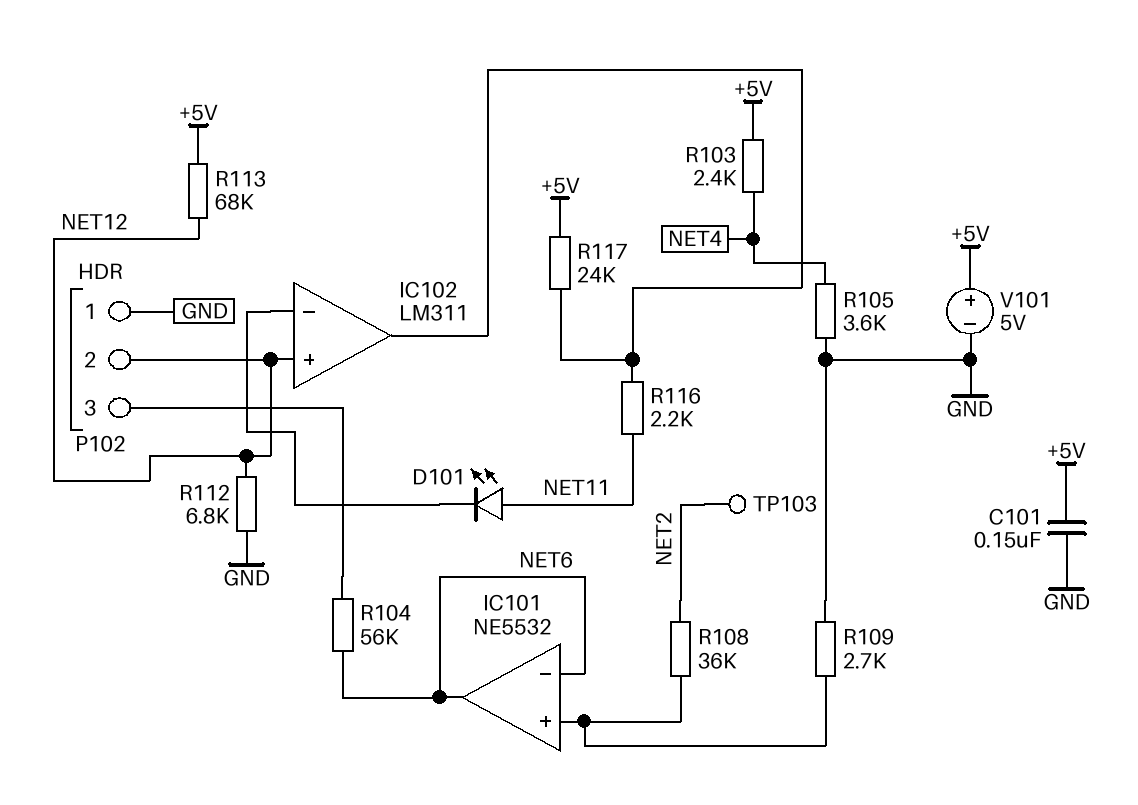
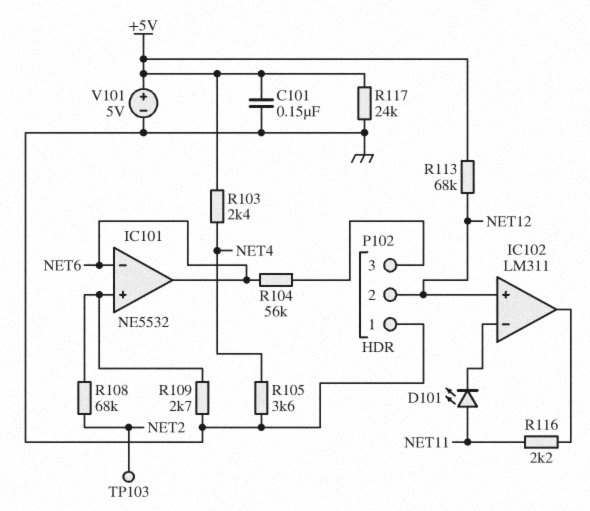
R108: 36k (IC101/in+, NET2) -> 68k (IC101/in+, NET2)
R112: 6.8k (GND, NET12) -> none
R117: 24k (+5V, IC102/out) -> 24k (+5V, GND)

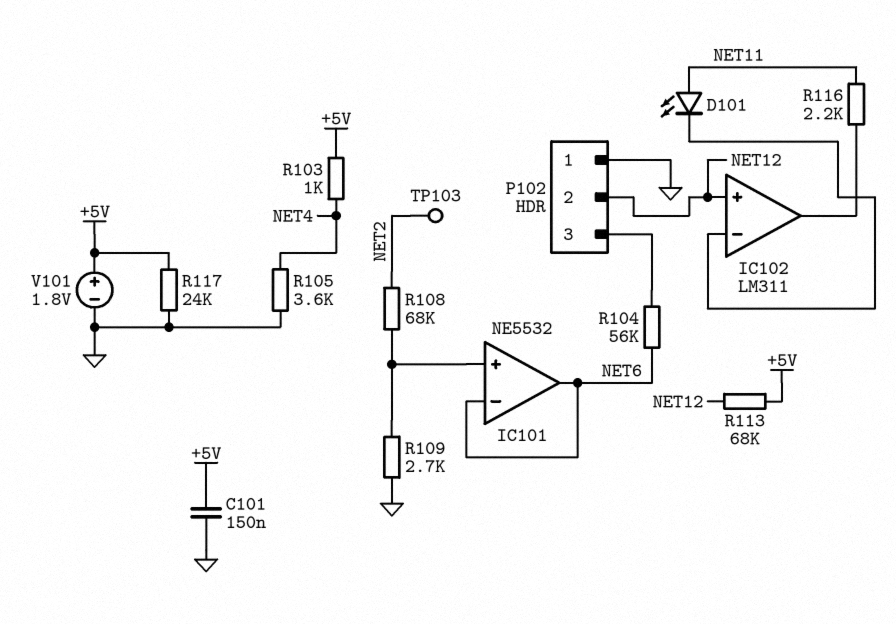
R103: 2.4k (+5V, NET4) -> 1k (+5V, NET4)
V101: 5V (plus +5V, minus GND) -> 1.8V (plus +5V, minus GND)

